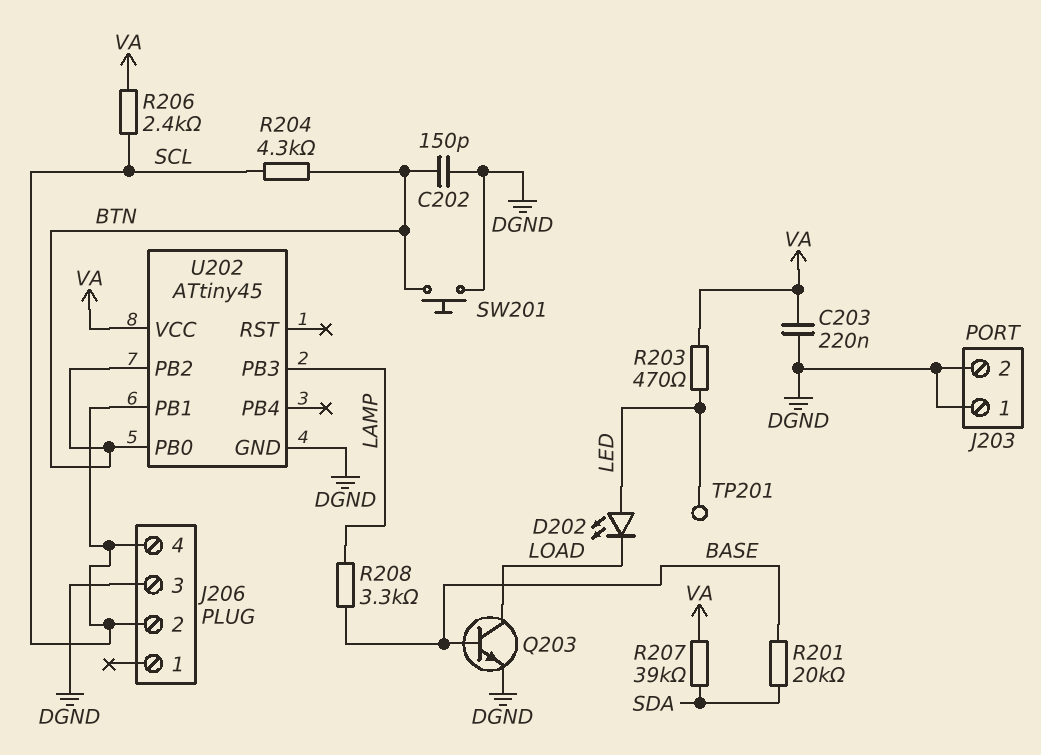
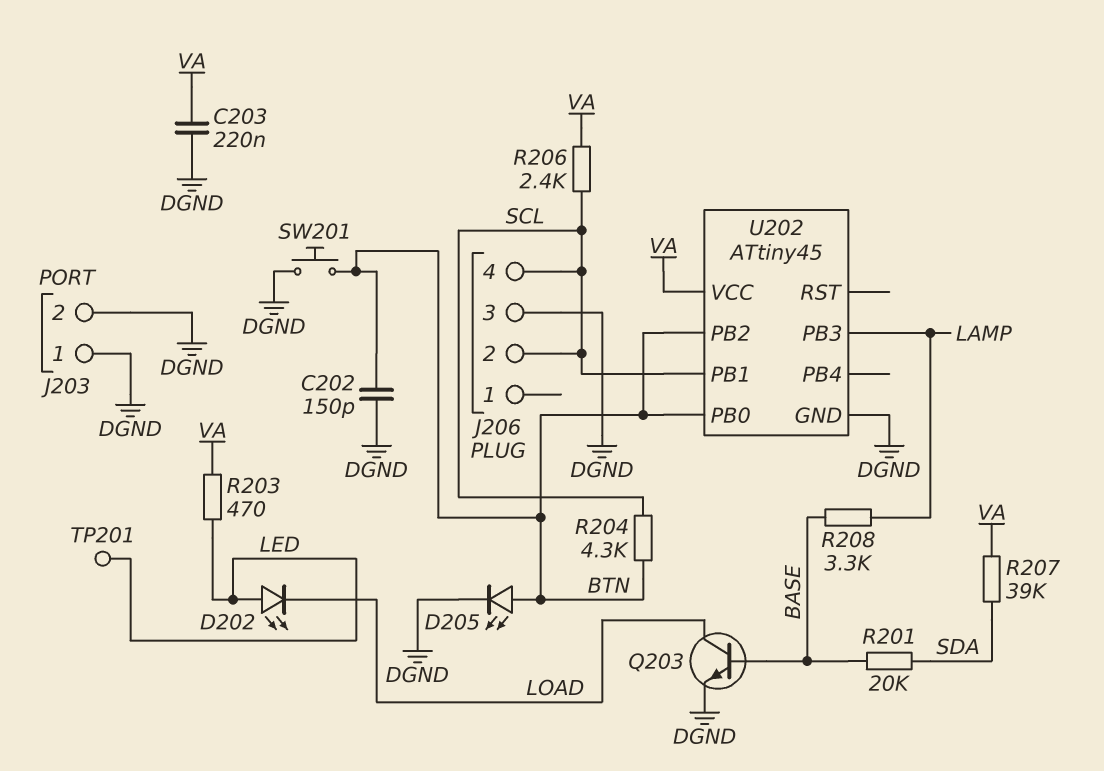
D205: none -> LED (A BTN, K DGND)

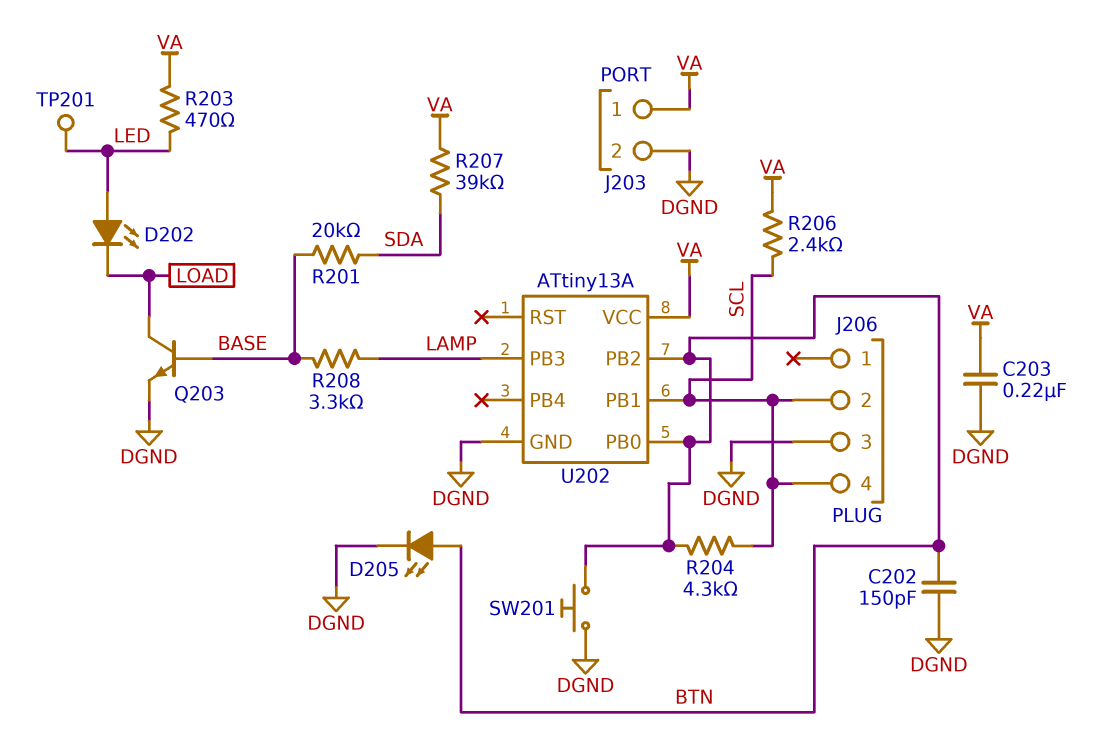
J203 pin 1: DGND -> VA
U202: ATtiny45 -> ATtiny13A

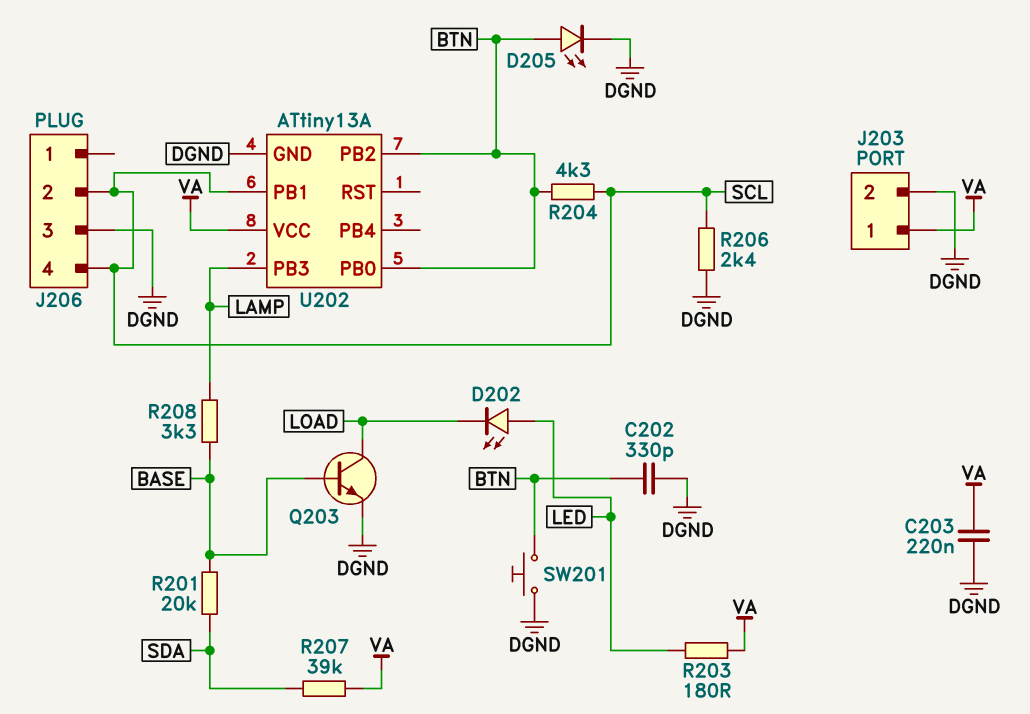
C202: 150pF (BTN, DGND) -> 330pF (BTN, DGND)
R203: 470 (LED, VA) -> 180 (LED, VA)
R206: 2.4k (SCL, VA) -> 2.4k (DGND, SCL)
TP201: test point (LED) -> none

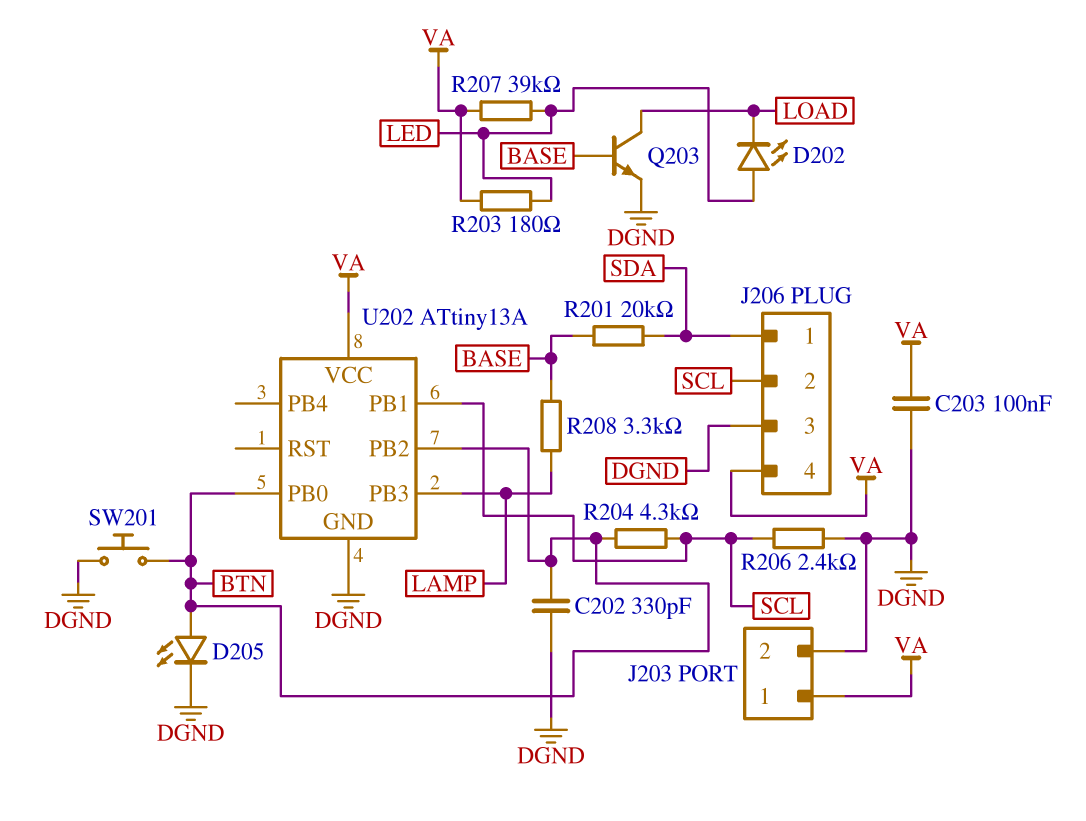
C203: 220nF (DGND, VA) -> 100nF (DGND, VA)
J206 pin 1: none -> SDA
J206 pin 4: SCL -> VA
R207: 39k (SDA, VA) -> 39k (LED, VA)

